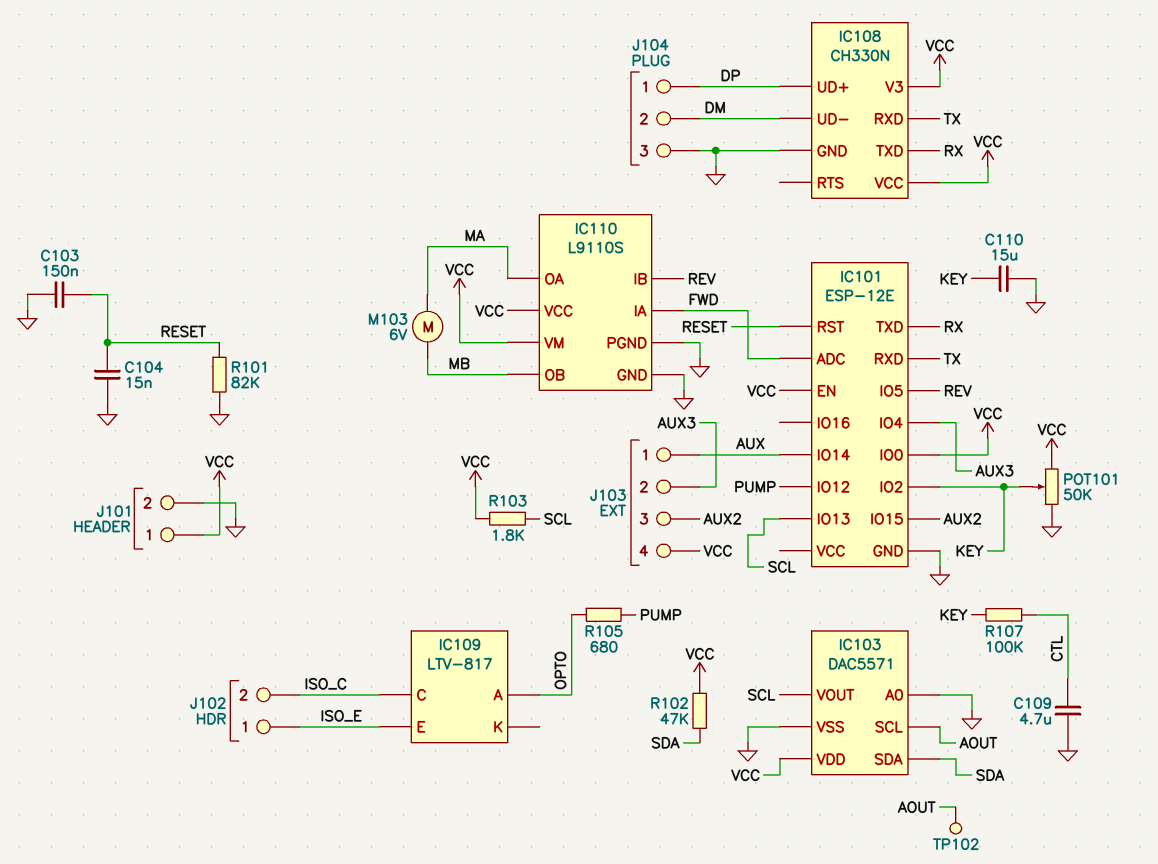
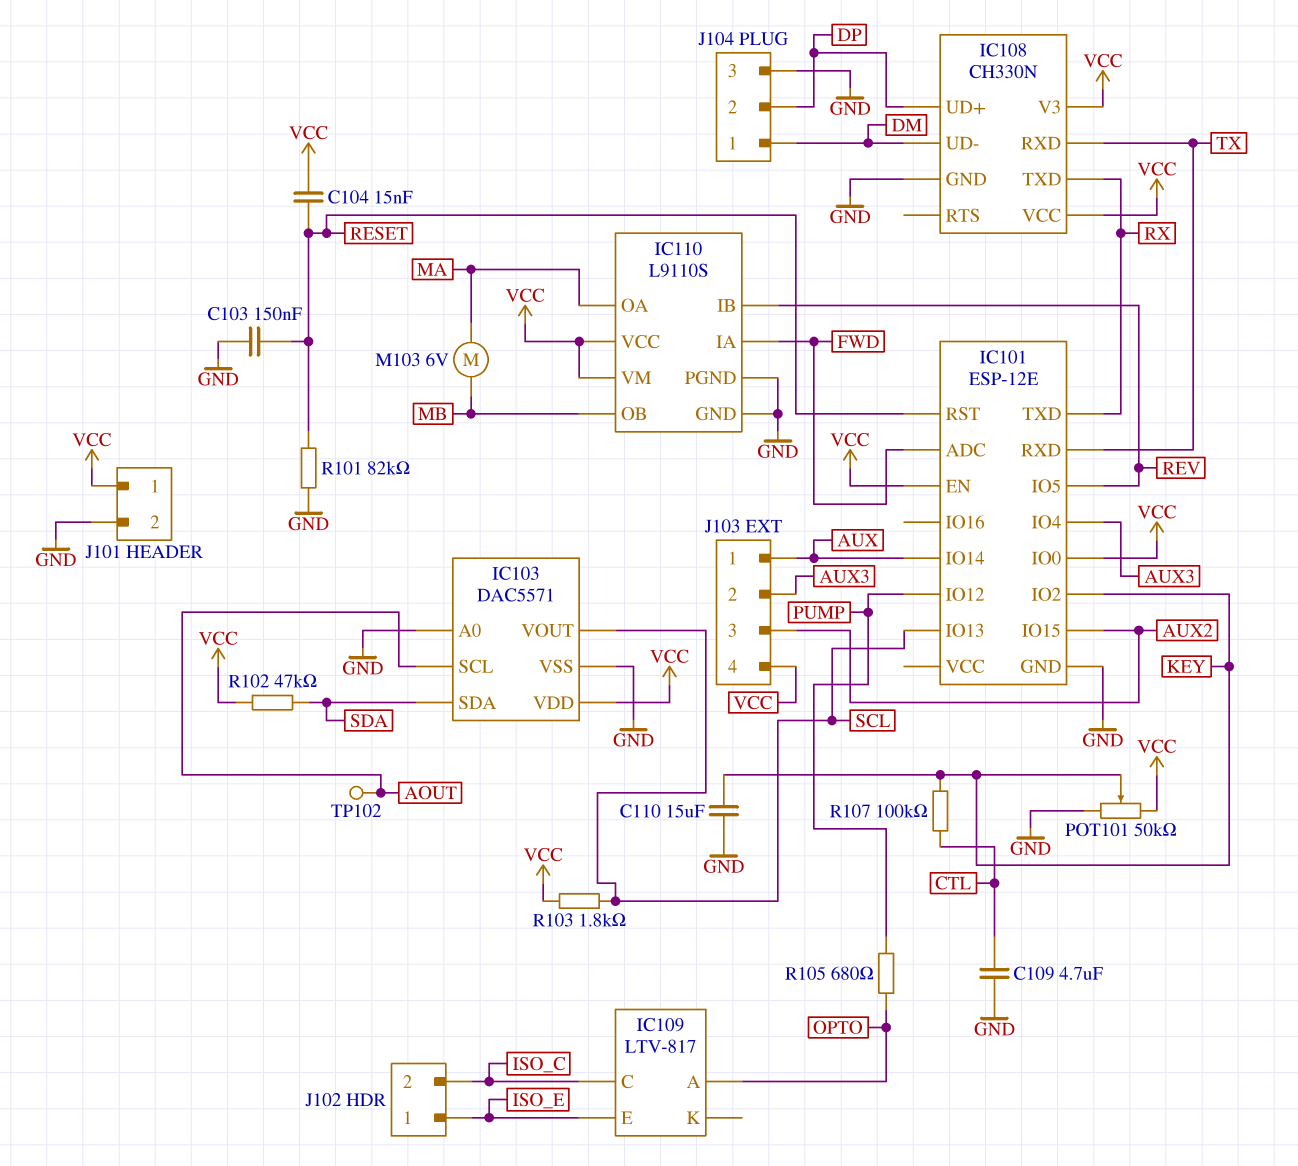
C104: 15nF (GND, RESET) -> 15nF (RESET, VCC)
J104 pin 1: DP -> DM
J104 pin 2: DM -> DP

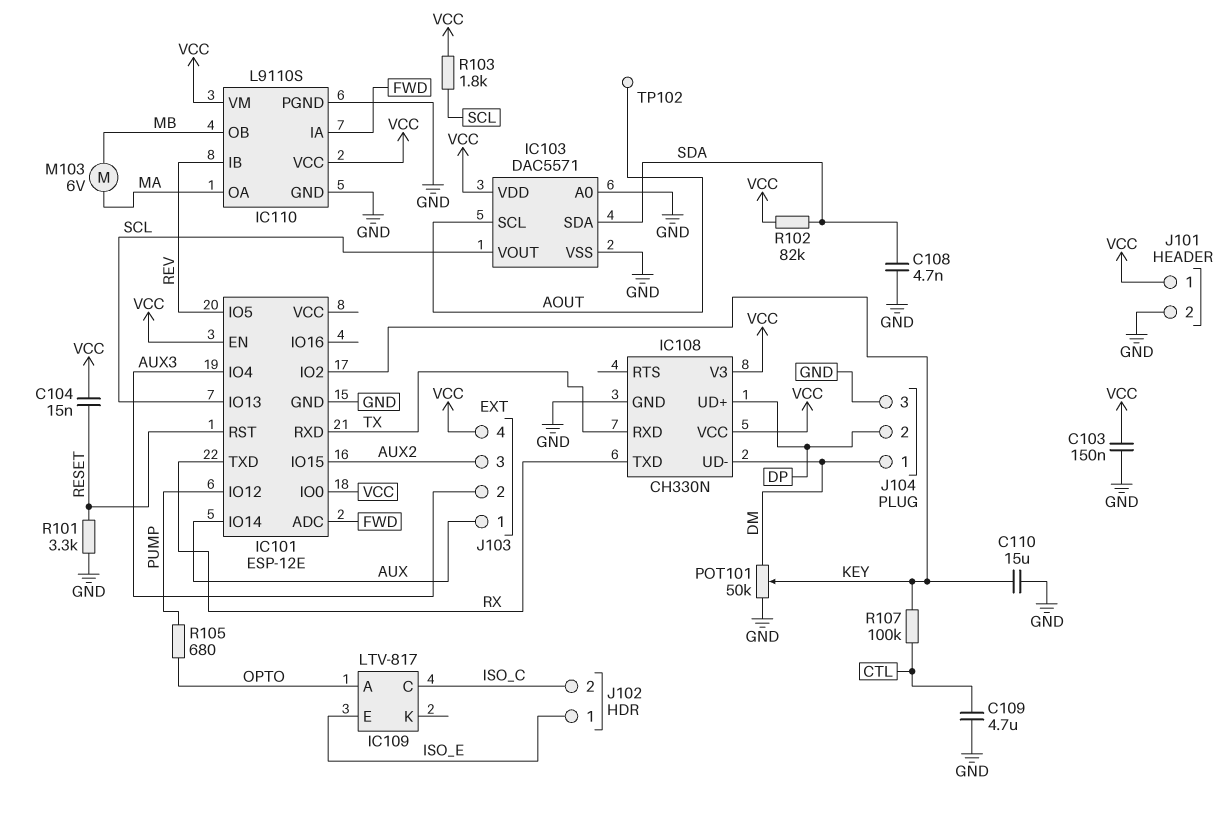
C103: 150nF (GND, RESET) -> 150nF (GND, VCC)
C108: none -> 4.7nF (GND, SDA)
POT101: 50k (GND, VCC, wiper KEY) -> 50k (DM, GND, wiper KEY)
R101: 82k (GND, RESET) -> 3.3k (GND, RESET)
R102: 47k (SDA, VCC) -> 82k (SDA, VCC)

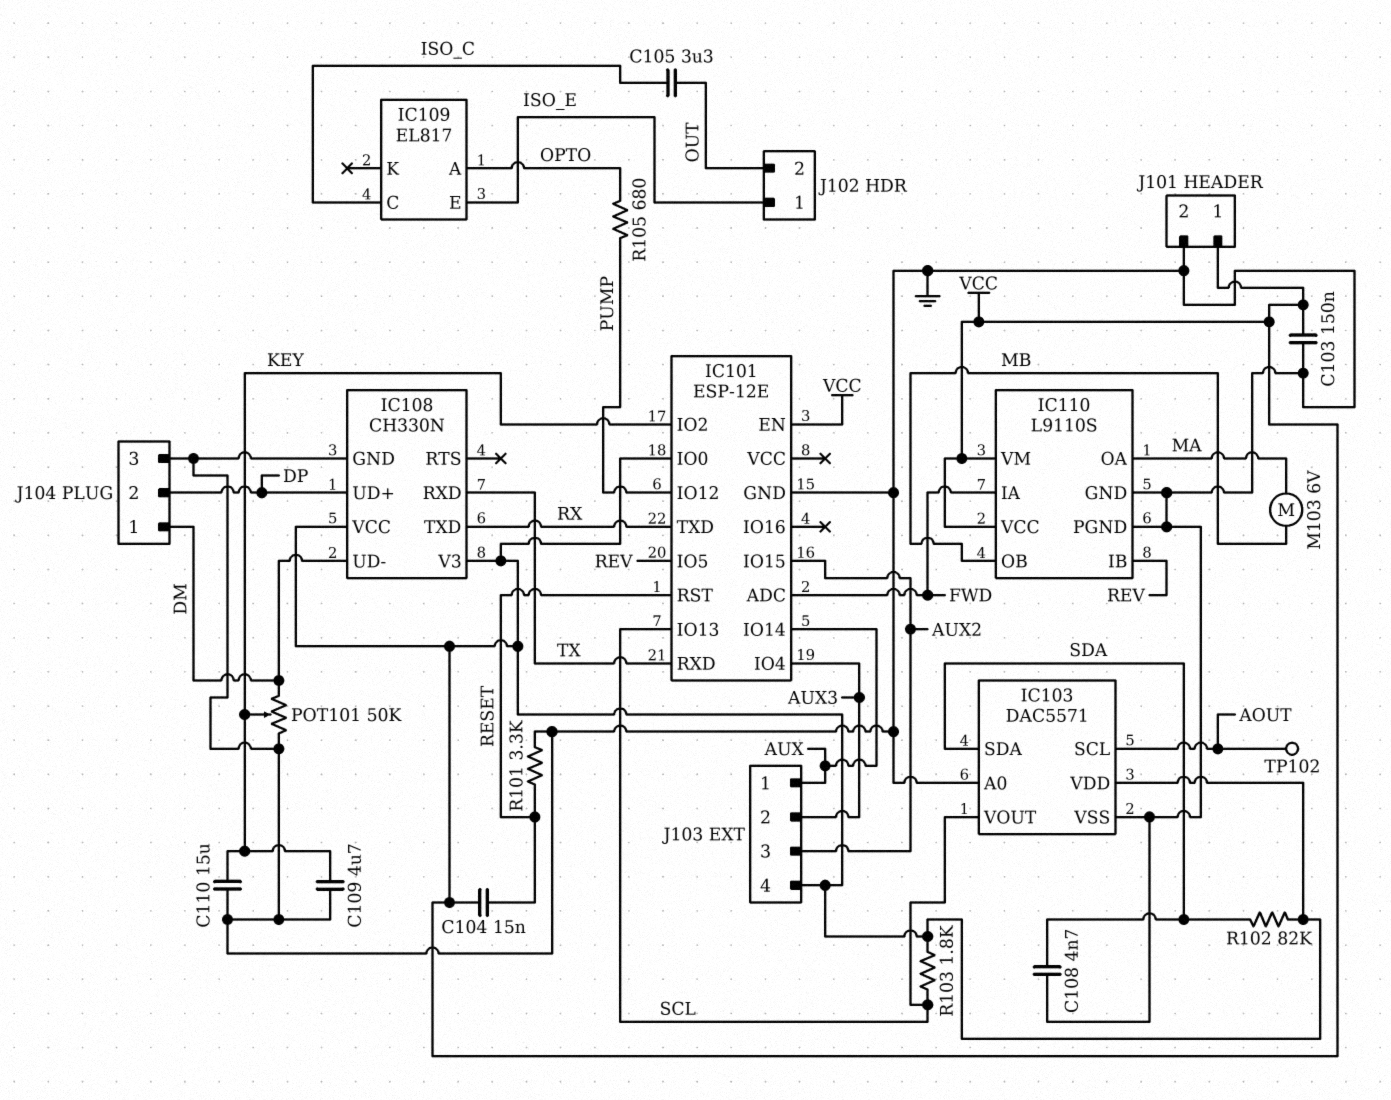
C105: none -> 3.3uF (ISO_C, OUT)
C109: 4.7uF (CTL, GND) -> 4.7uF (GND, KEY)
IC109: LTV-817 -> EL817
J102 pin 2: ISO_C -> OUT
R107: 100k (CTL, KEY) -> none

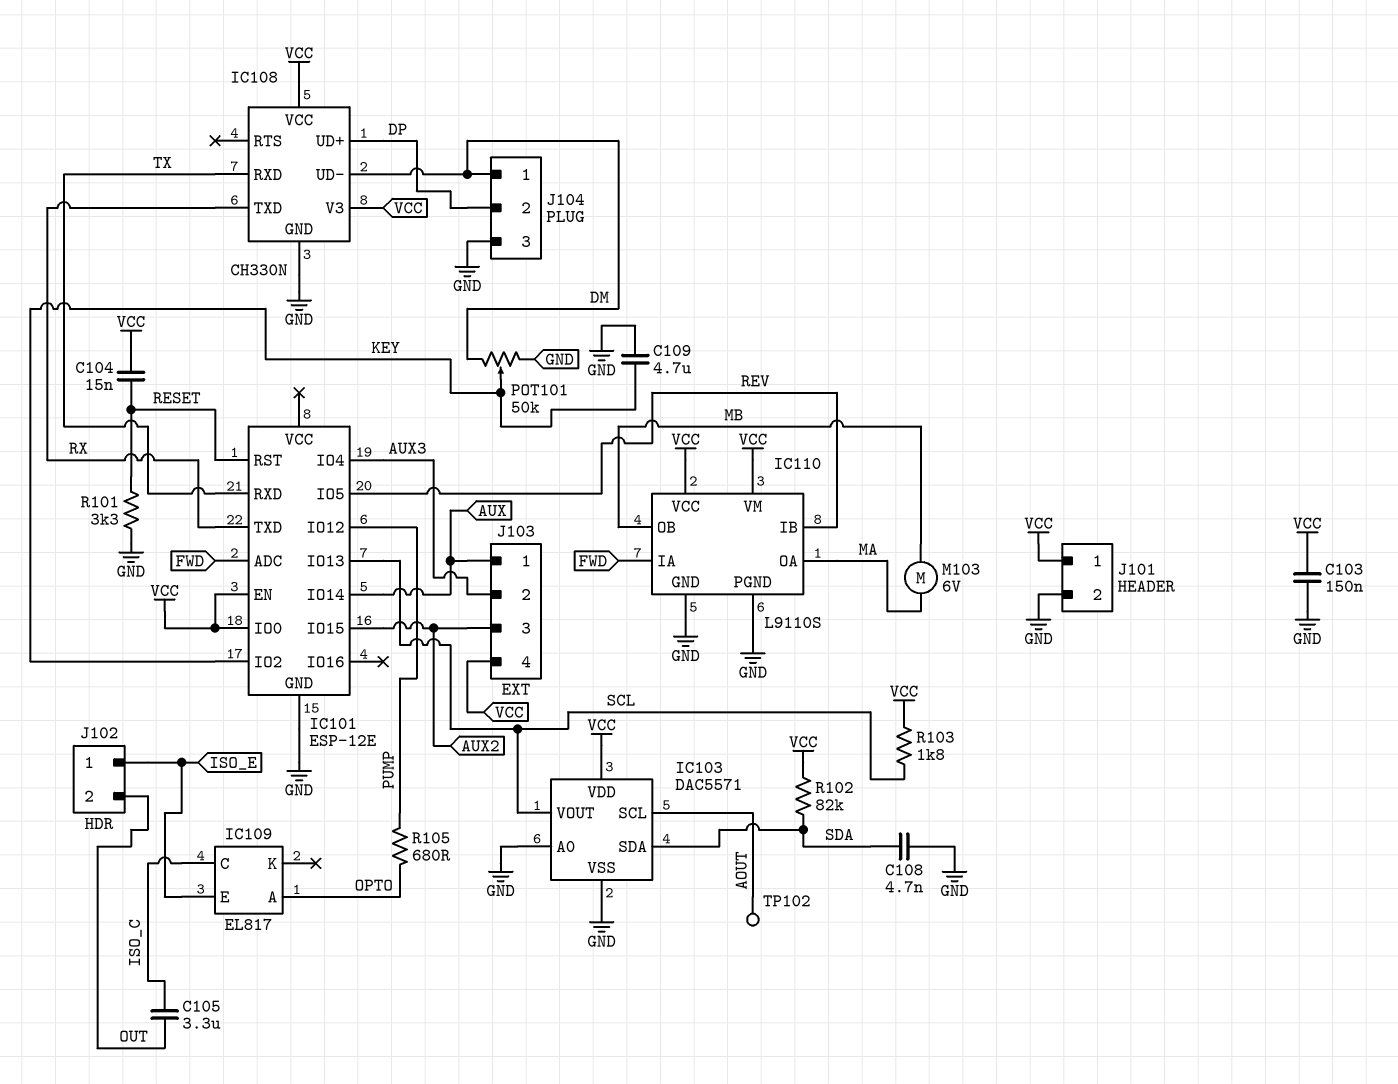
C110: 15uF (GND, KEY) -> none

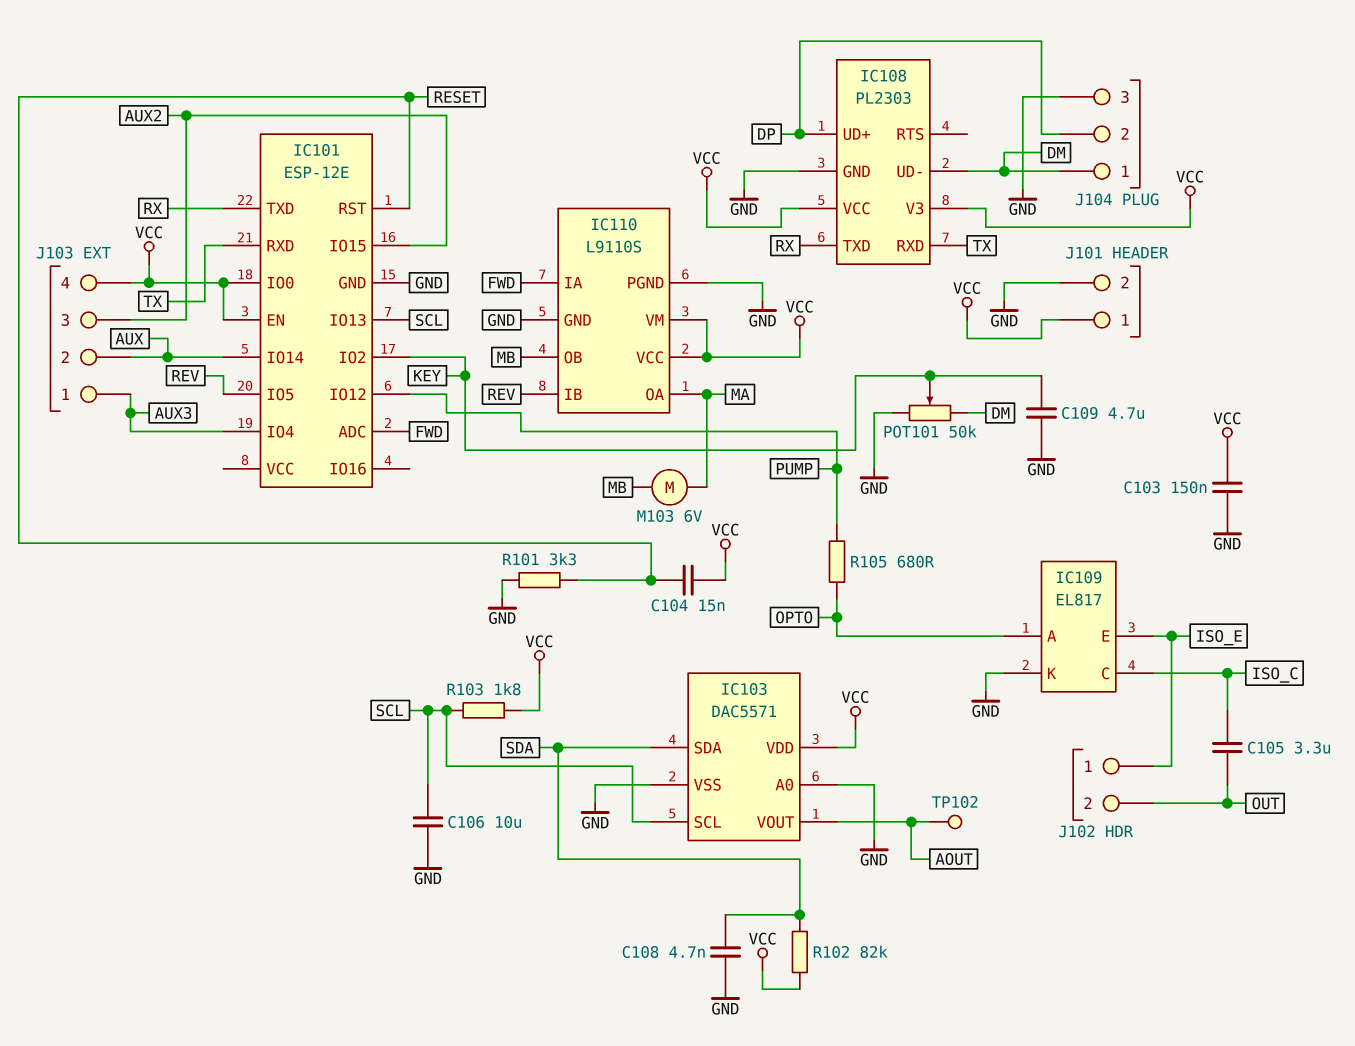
C106: none -> 10uF (GND, SCL)
IC103 pin SCL: AOUT -> SCL
IC103 pin VOUT: SCL -> AOUT
IC108: CH330N -> PL2303
IC109 pin K: none -> GND
J103 pin 1: AUX -> AUX3
J103 pin 2: AUX3 -> AUX

